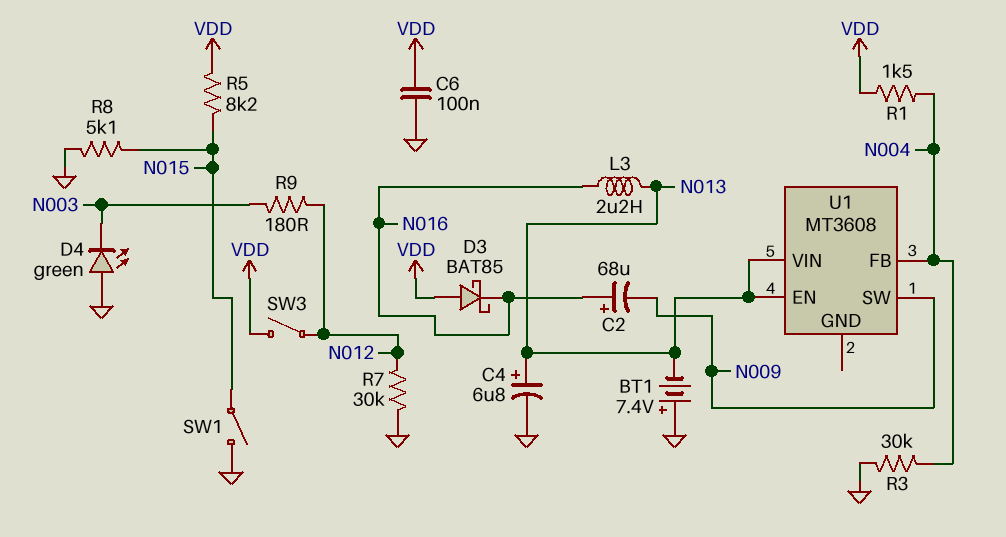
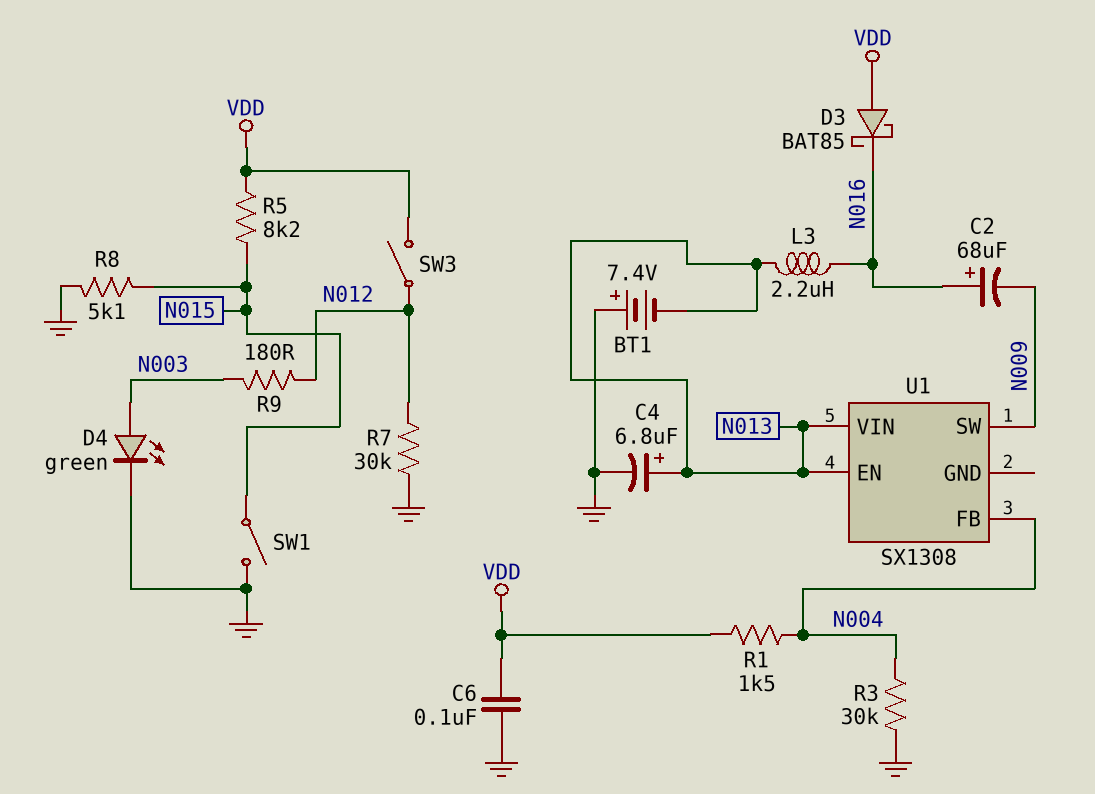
D4: LED green (A GND, K N003) -> LED green (A N003, K GND)
U1: MT3608 -> SX1308

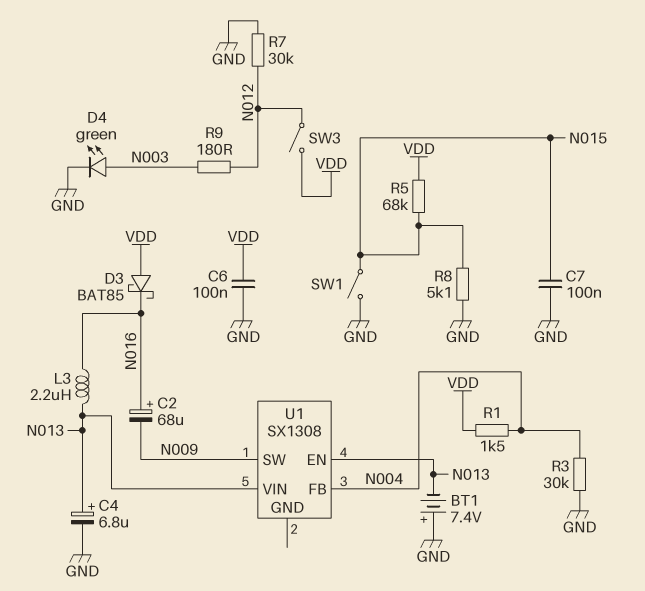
C7: none -> 100nF (GND, N015)
R5: 8.2k (N015, VDD) -> 68k (N015, VDD)

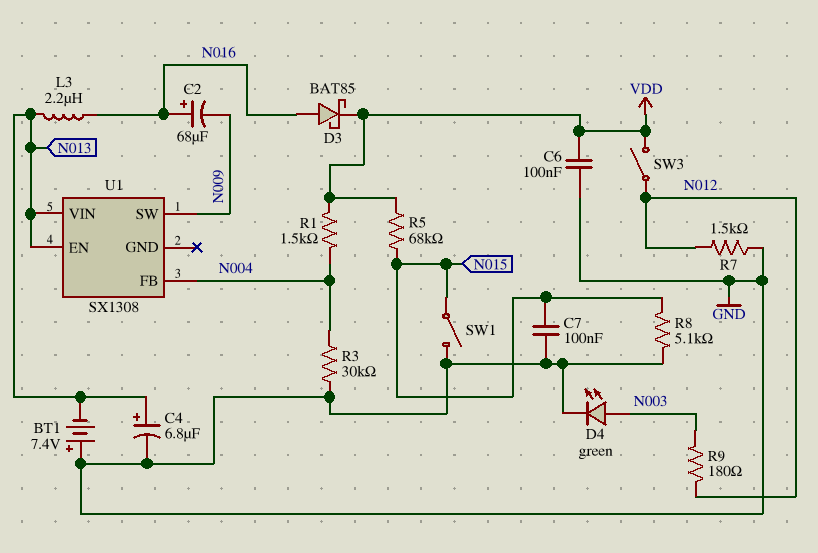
D3: schottky BAT85 (A VDD, K N016) -> schottky BAT85 (A N016, K VDD)
R7: 30k (GND, N012) -> 1.5k (GND, N012)

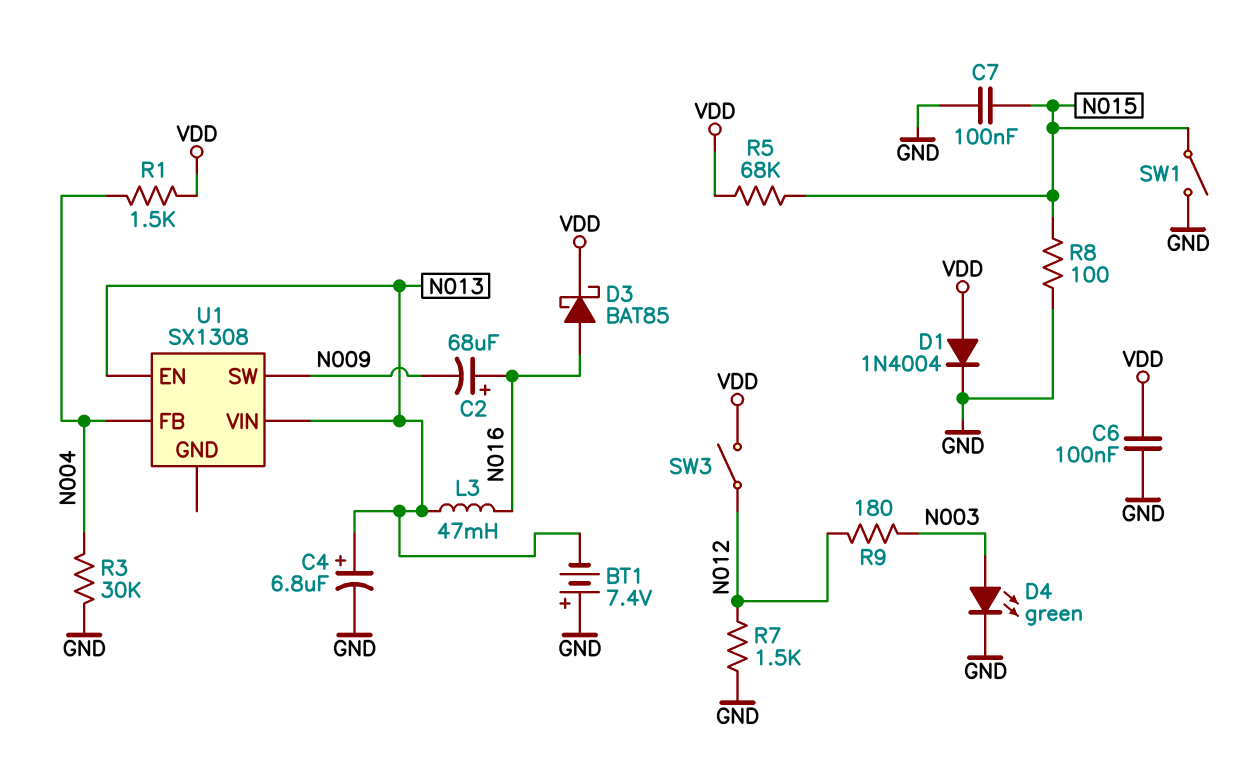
D1: none -> diode 1N4004 (A VDD, K GND)
L3: 2.2uH (N013, N016) -> 47mH (N013, N016)
R8: 5.1k (GND, N015) -> 100 (GND, N015)

